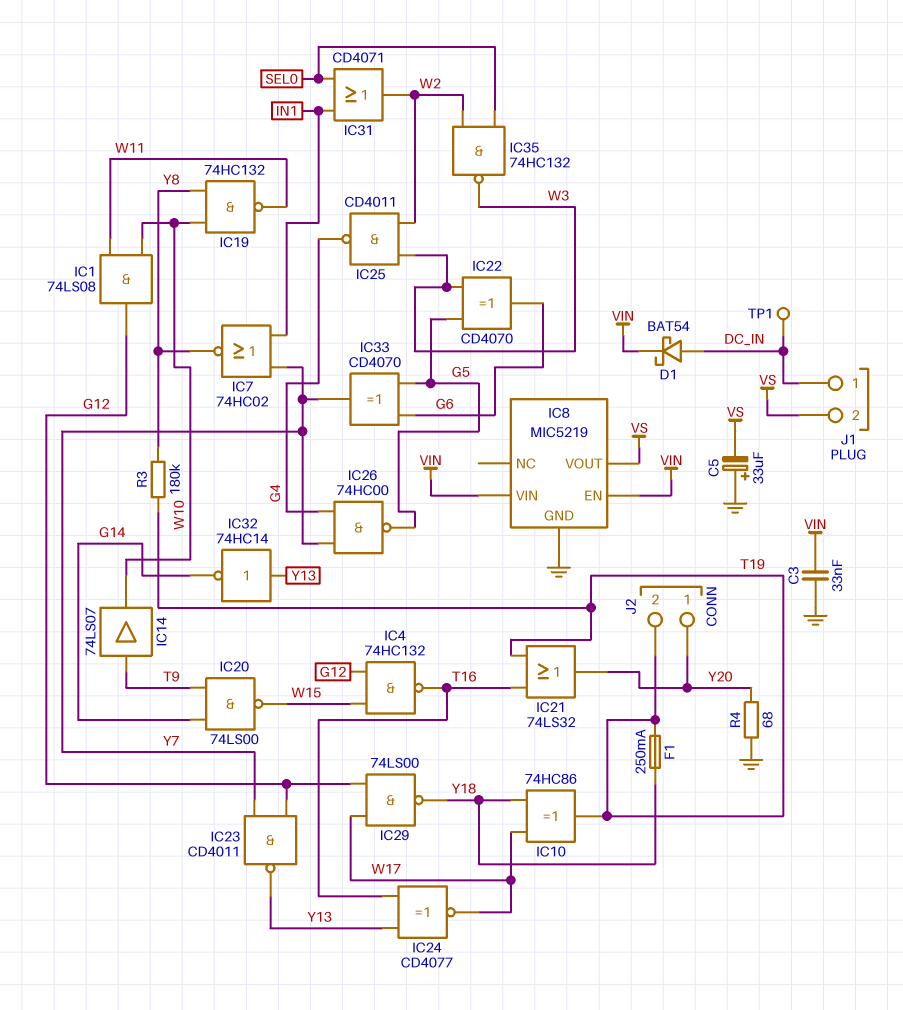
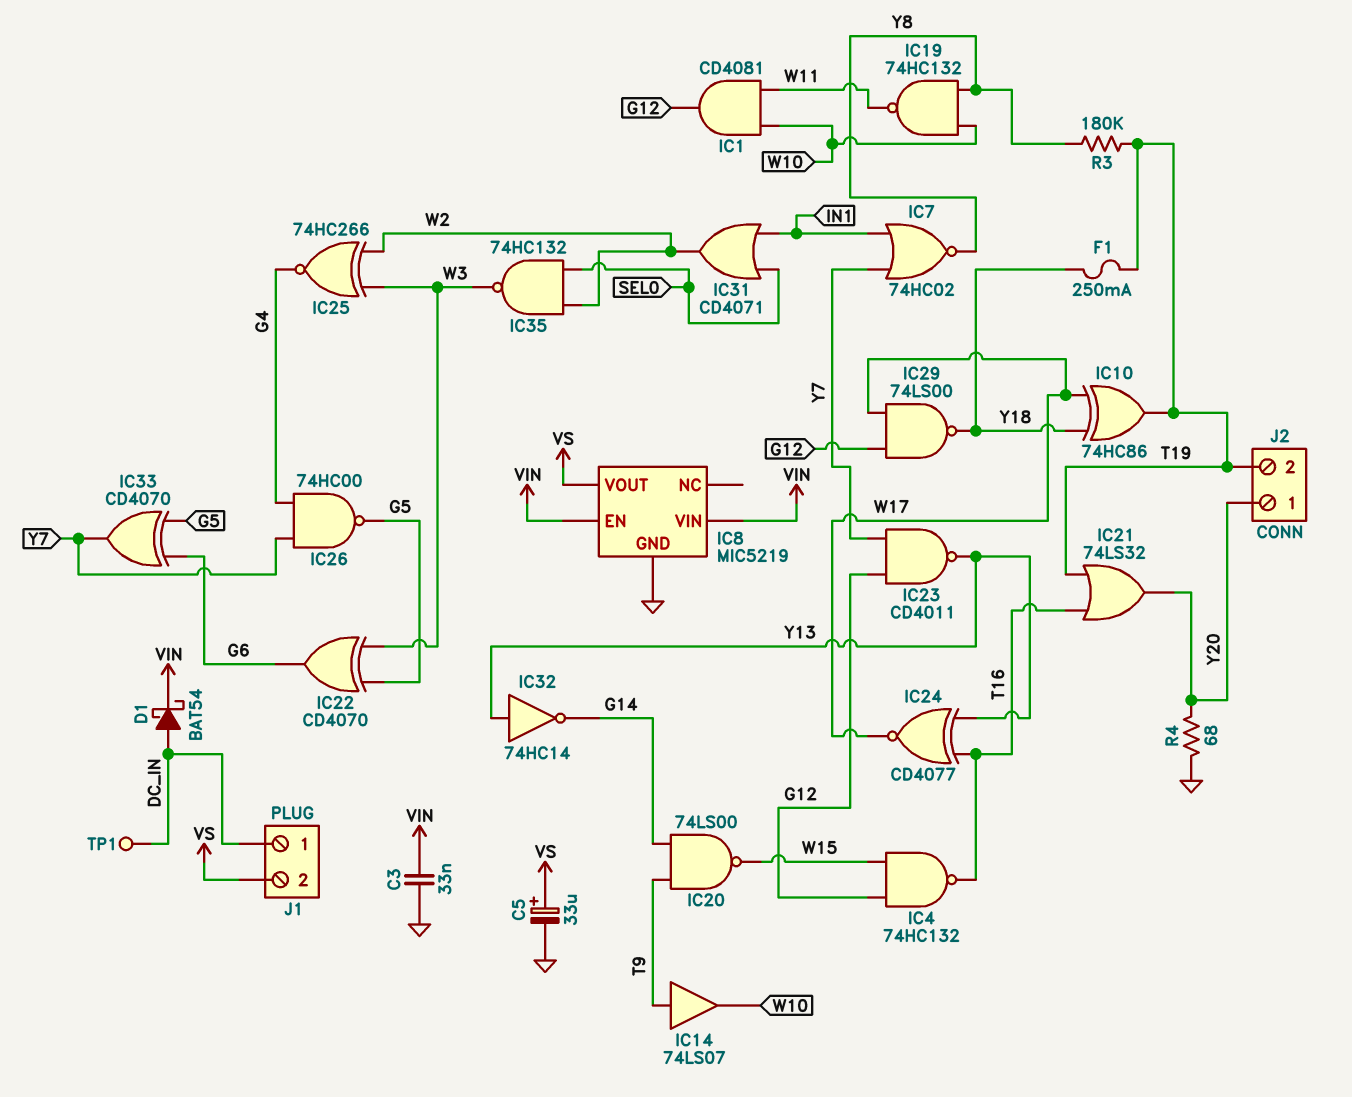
C5: 33uF (plus GND, minus VS) -> 33uF (plus VS, minus GND)
IC1: AND 74LS08 (in W10, in W11, out G12) -> AND CD4081 (in W10, in W11, out G12)
IC25: NAND CD4011 (in W2, in W3, out G4) -> XNOR 74HC266 (in W2, in W3, out G4)

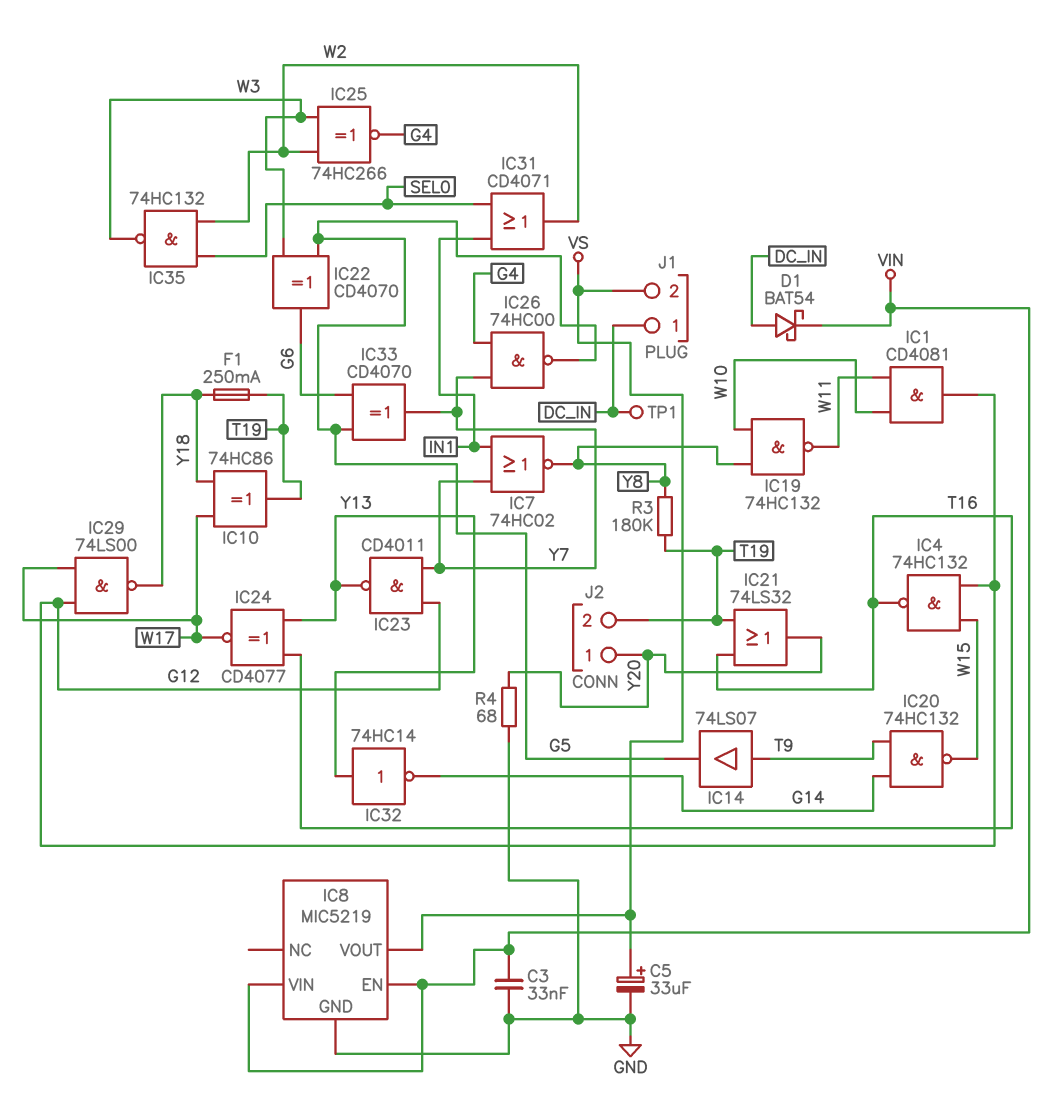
IC14: buffer 74LS07 (in T9, out W10) -> buffer 74LS07 (in T9, out G5)
IC20: NAND 74LS00 (in G14, in T9, out W15) -> NAND 74HC132 (in G14, in T9, out W15)

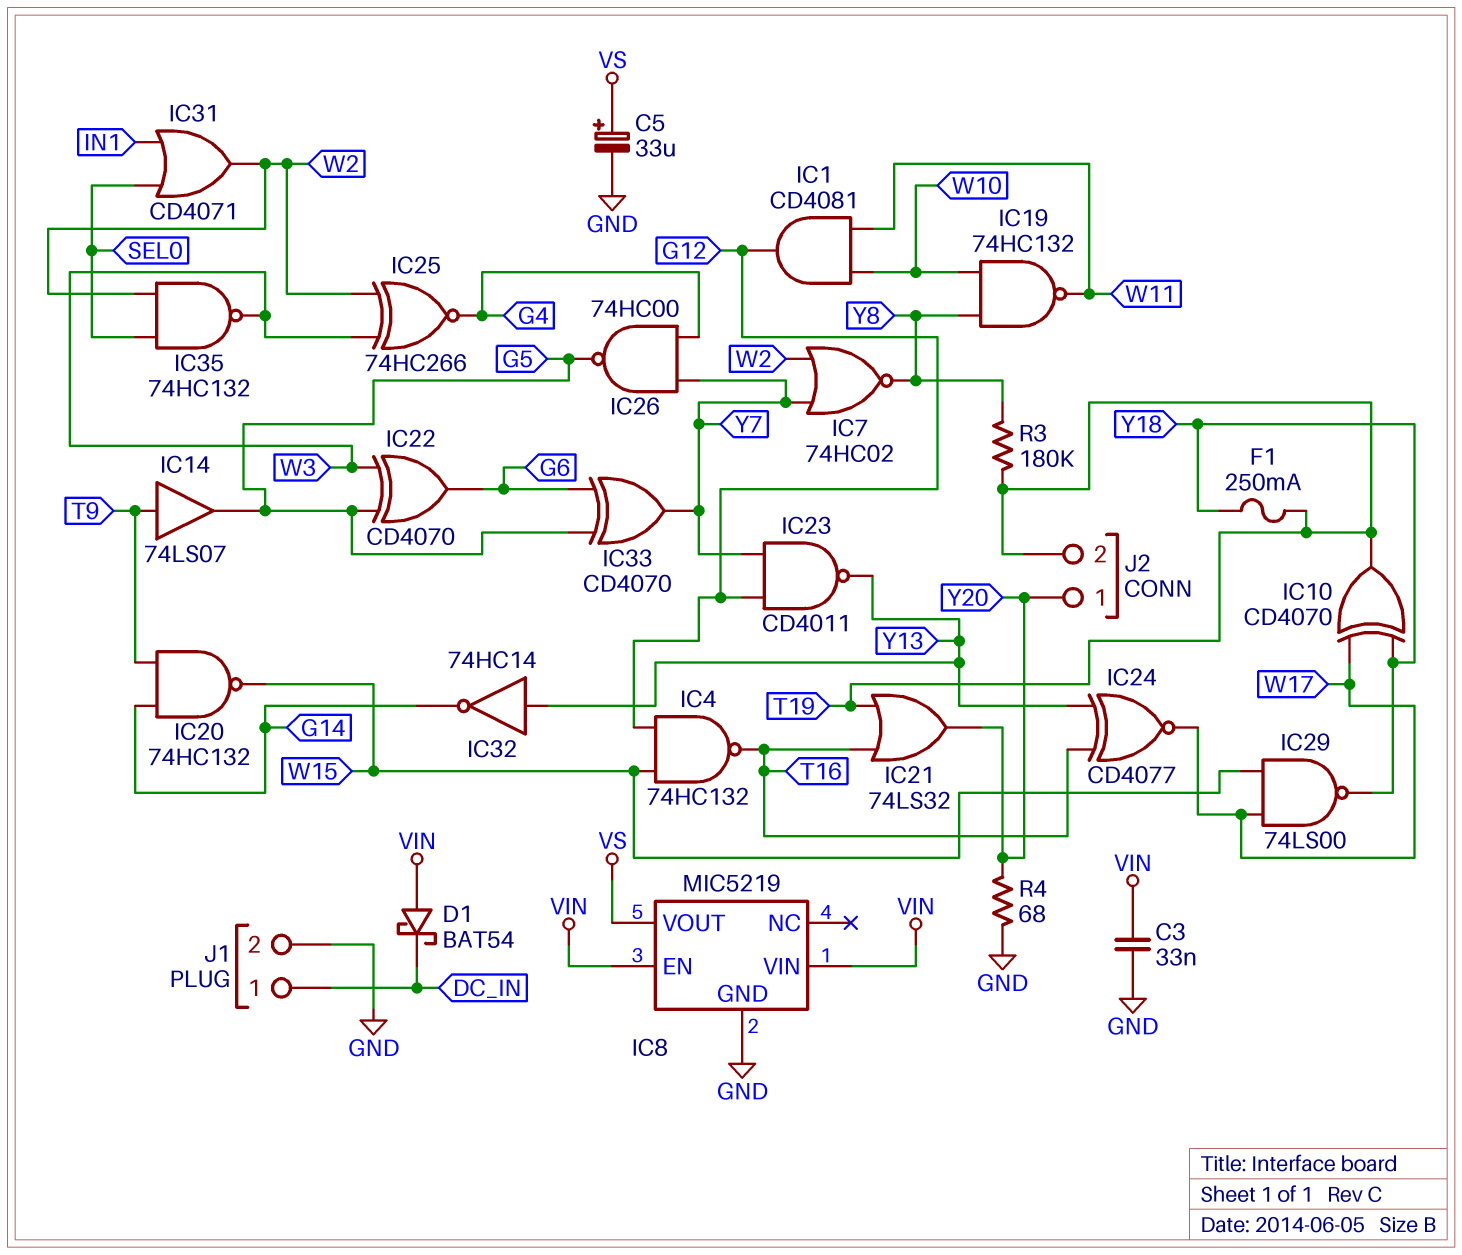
D1: schottky BAT54 (A DC_IN, K VIN) -> schottky BAT54 (A VIN, K DC_IN)
IC7: NOR 74HC02 (in IN1, in Y7, out Y8) -> NOR 74HC02 (in W2, in Y7, out Y8)
IC10: XOR 74HC86 (in W17, in Y18, out T19) -> XOR CD4070 (in W17, in Y18, out T19)
IC29: NAND 74LS00 (in G12, in W17, out Y18) -> NAND 74LS00 (in W15, in W17, out Y18)
J1 pin 2: VS -> GND
TP1: test point (DC_IN) -> none

